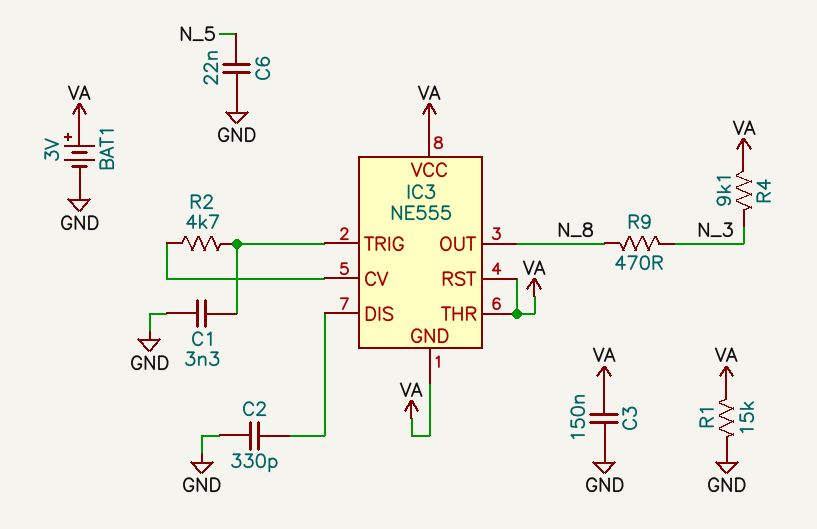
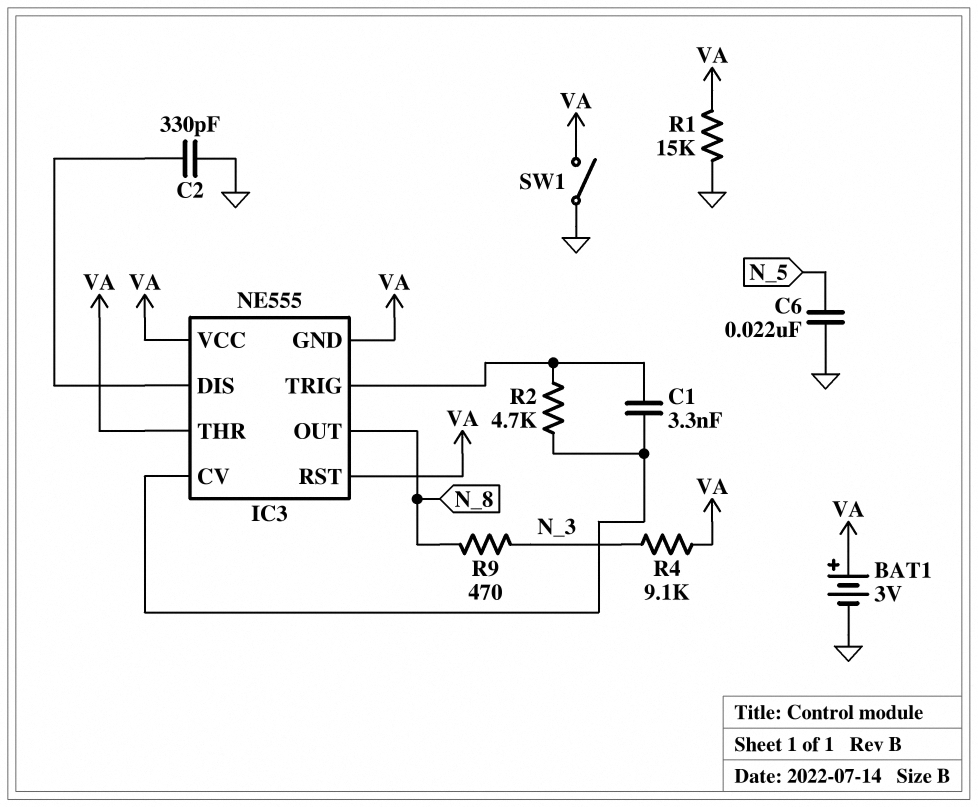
C1: 3.3nF (GND, IC3/TRIG) -> 3.3nF (IC3/CV, IC3/TRIG)
C3: 150nF (GND, VA) -> none
SW1: none -> switch (GND, VA)

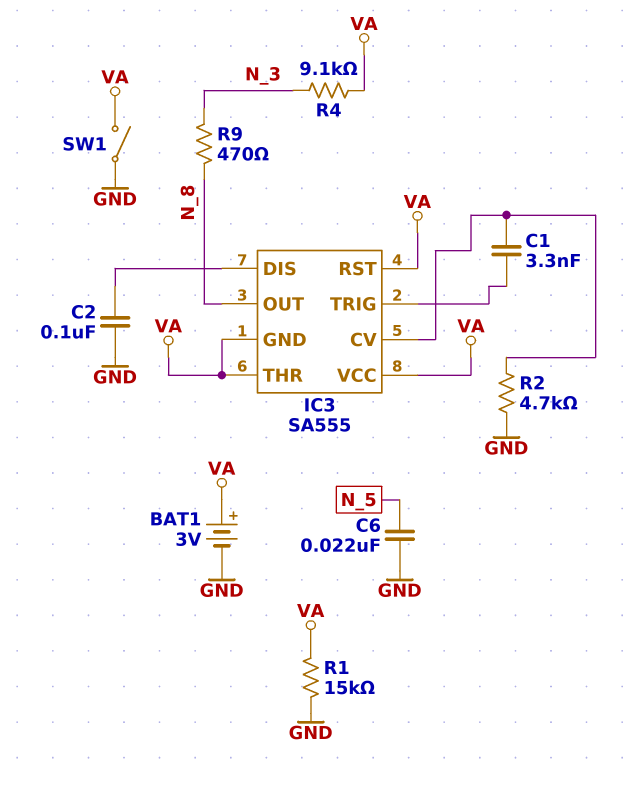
C2: 330pF (GND, IC3/DIS) -> 100nF (GND, IC3/DIS)
IC3: NE555 -> SA555
R2: 4.7k (IC3/CV, IC3/TRIG) -> 4.7k (GND, IC3/CV)

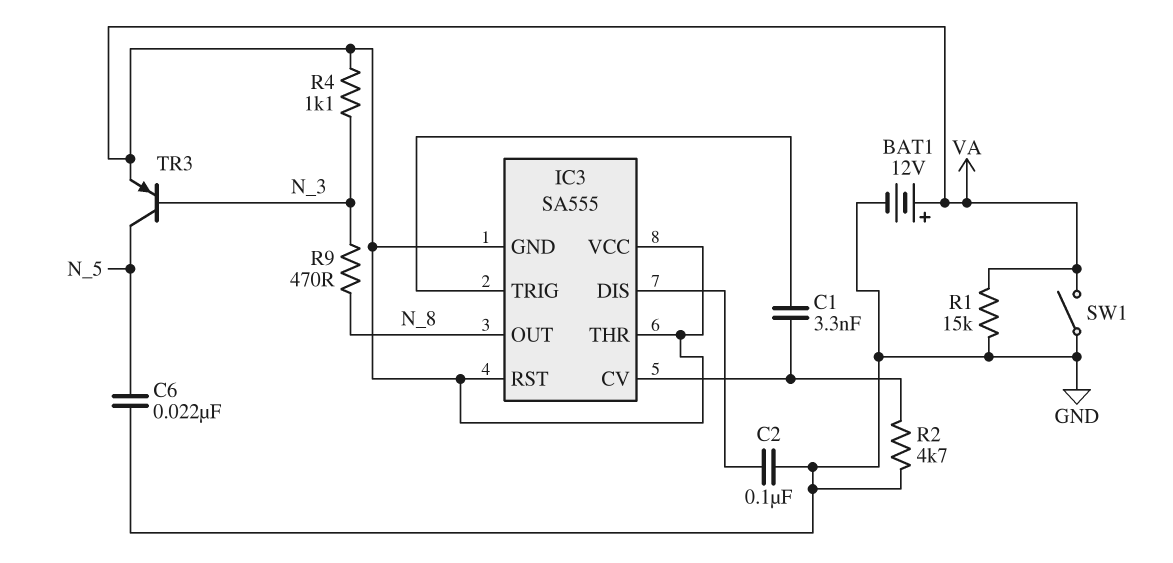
BAT1: 3V (plus VA, minus GND) -> 12V (plus VA, minus GND)
R4: 9.1k (N_3, VA) -> 1.1k (N_3, VA)
TR3: none -> PNP (B N_3, C N_5, E VA)

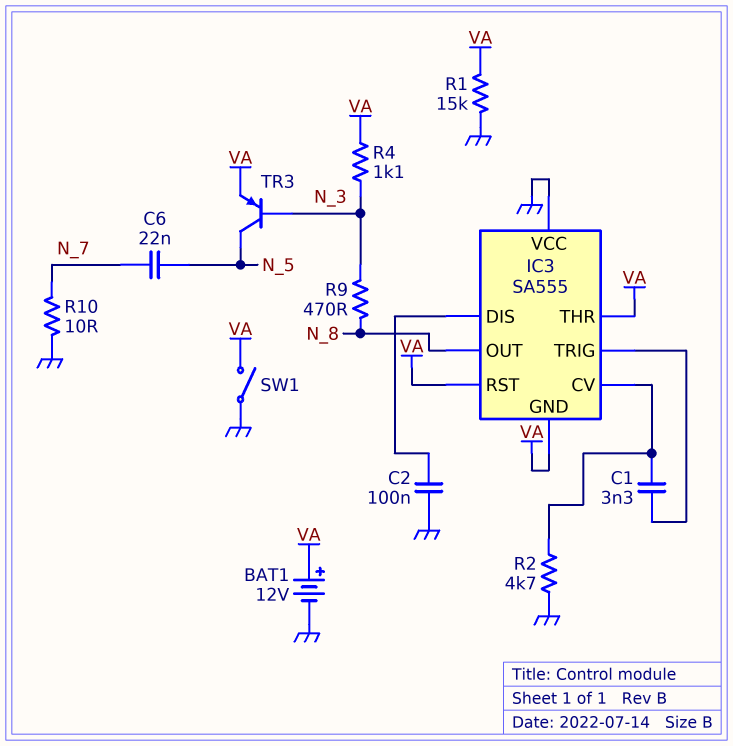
C6: 22nF (GND, N_5) -> 22nF (N_5, N_7)
IC3 pin VCC: VA -> GND
R10: none -> 10 (GND, N_7)

